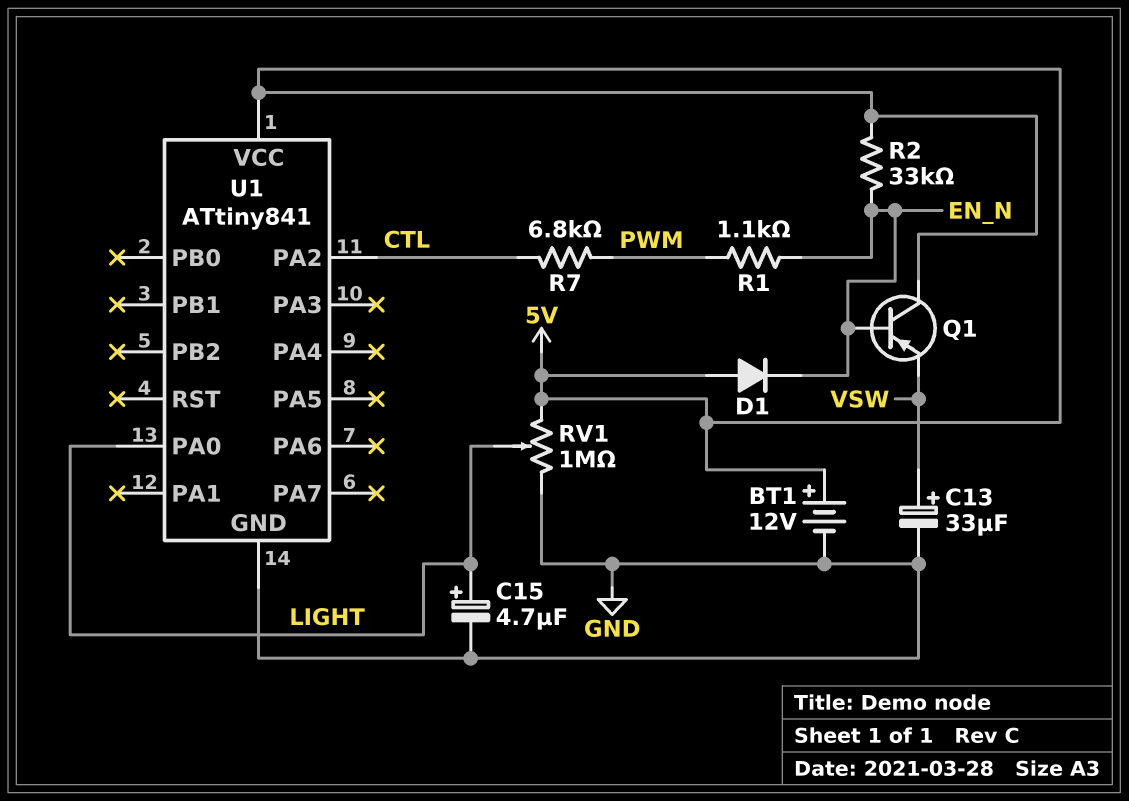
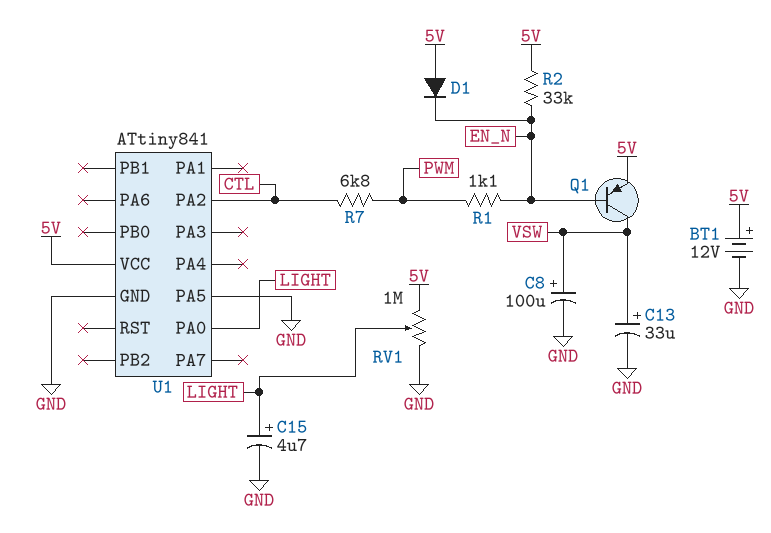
C8: none -> 100uF (plus VSW, minus GND)
Q1: PNP (B EN_N, C 5V, E VSW) -> PNP (B EN_N, C VSW, E 5V)
U1 pin PA5: none -> GND

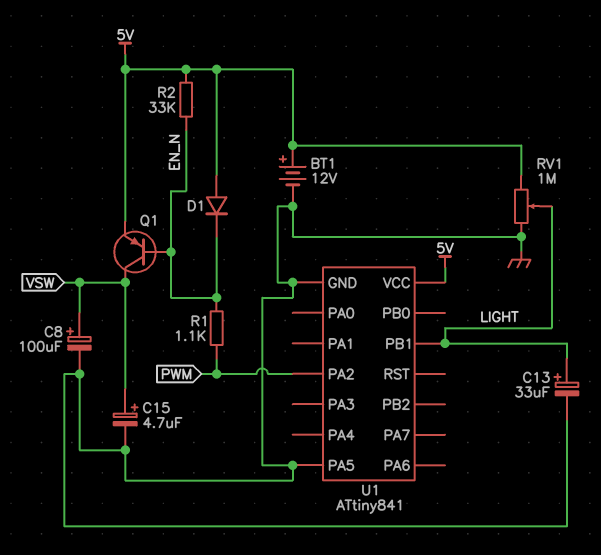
C13: 33uF (plus VSW, minus GND) -> 33uF (plus LIGHT, minus GND)
C15: 4.7uF (plus LIGHT, minus GND) -> 4.7uF (plus VSW, minus GND)
R7: 6.8k (CTL, PWM) -> none
U1 pin PA0: LIGHT -> none
U1 pin PA2: CTL -> PWM
U1 pin PB1: none -> LIGHT

